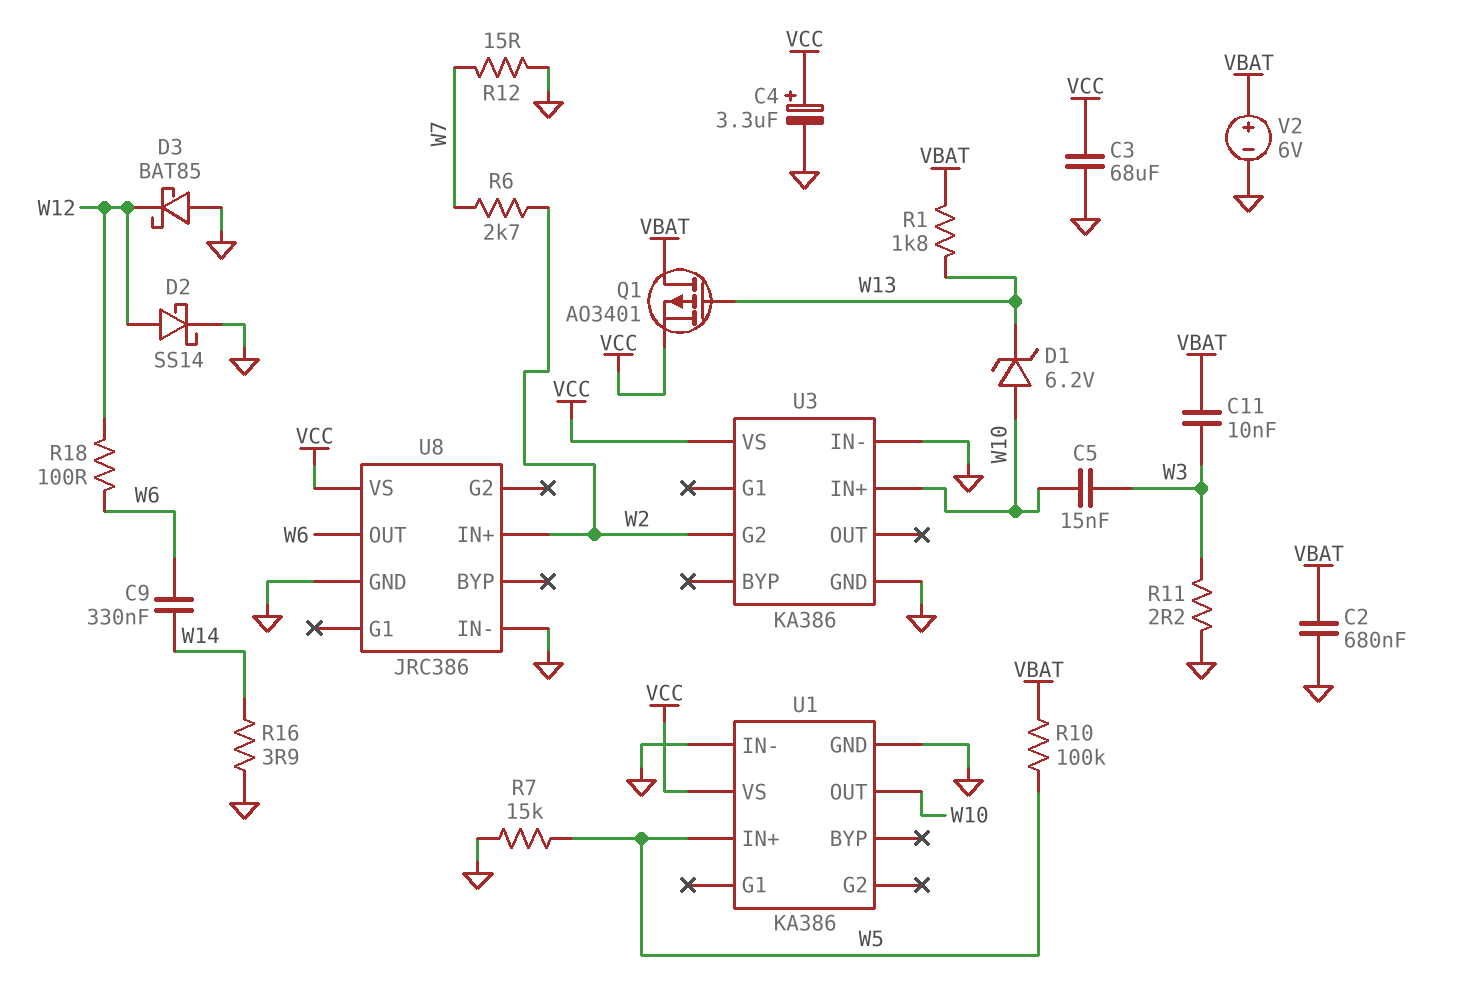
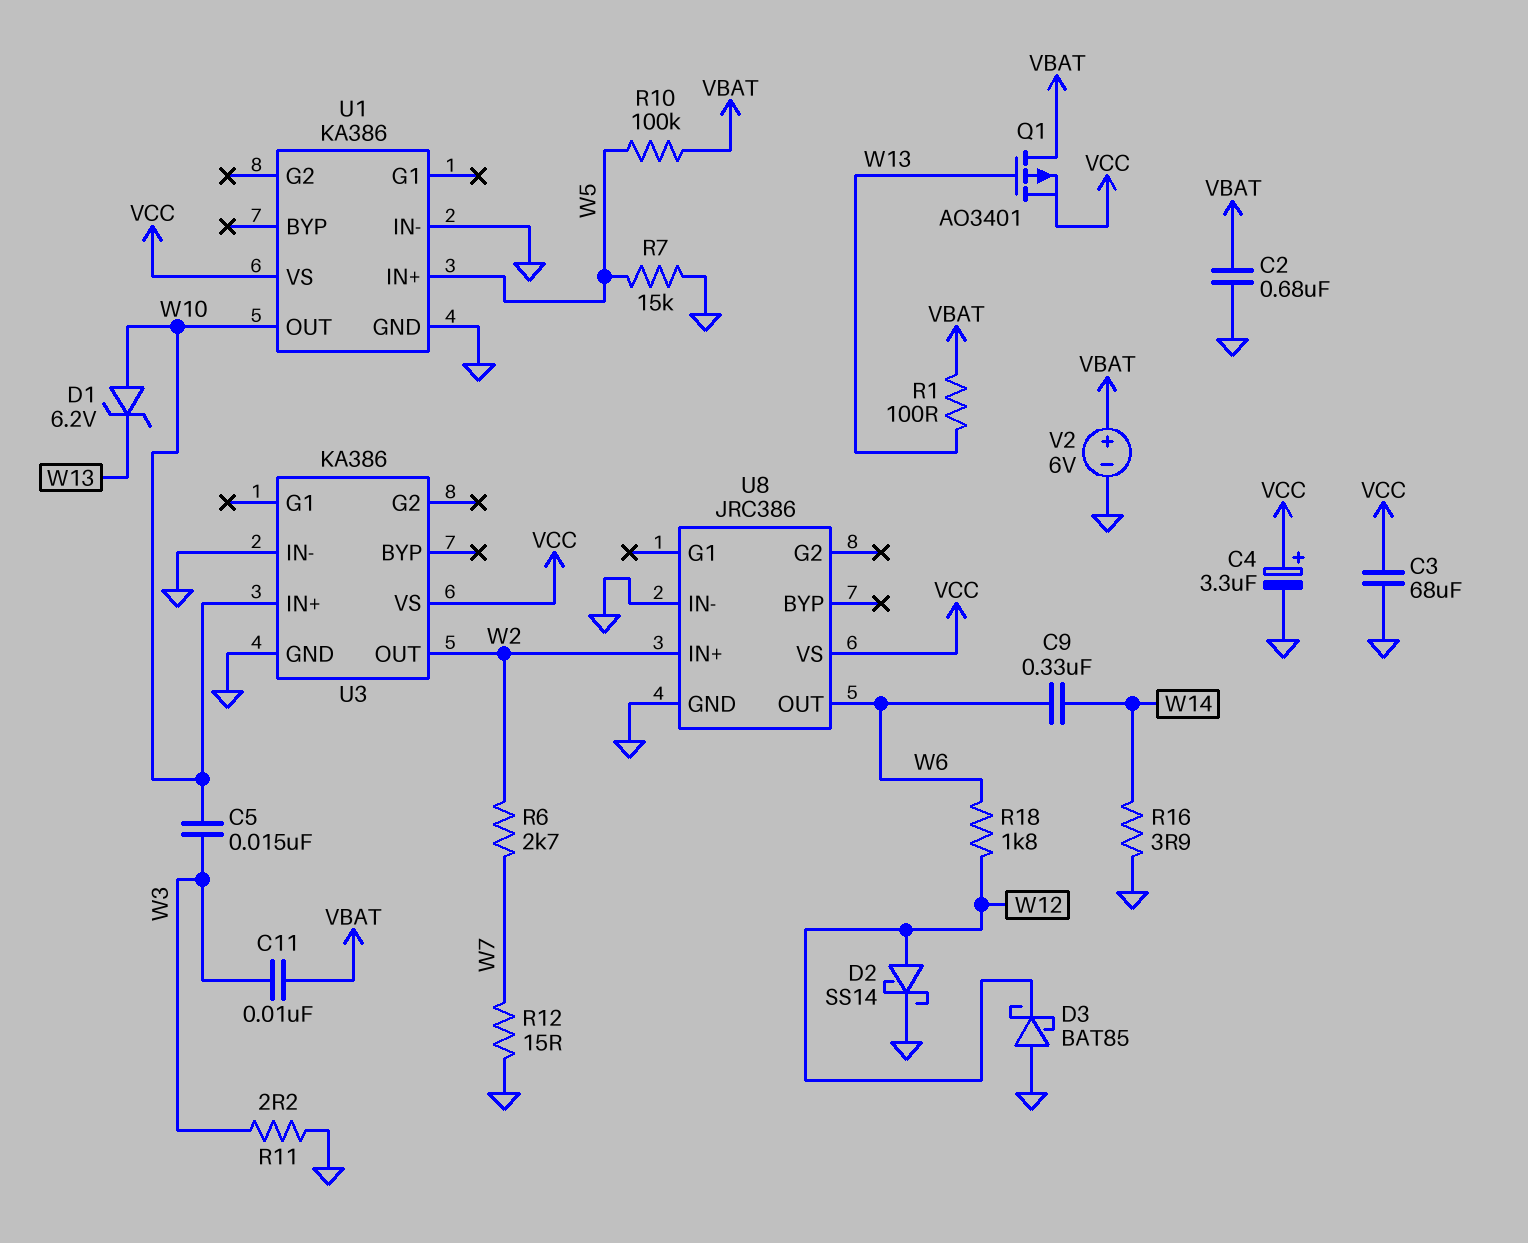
R1: 1.8k (VBAT, W13) -> 100 (VBAT, W13)
R18: 100 (W6, W12) -> 1.8k (W6, W12)
U3 pin G2: W2 -> none
U3 pin OUT: none -> W2

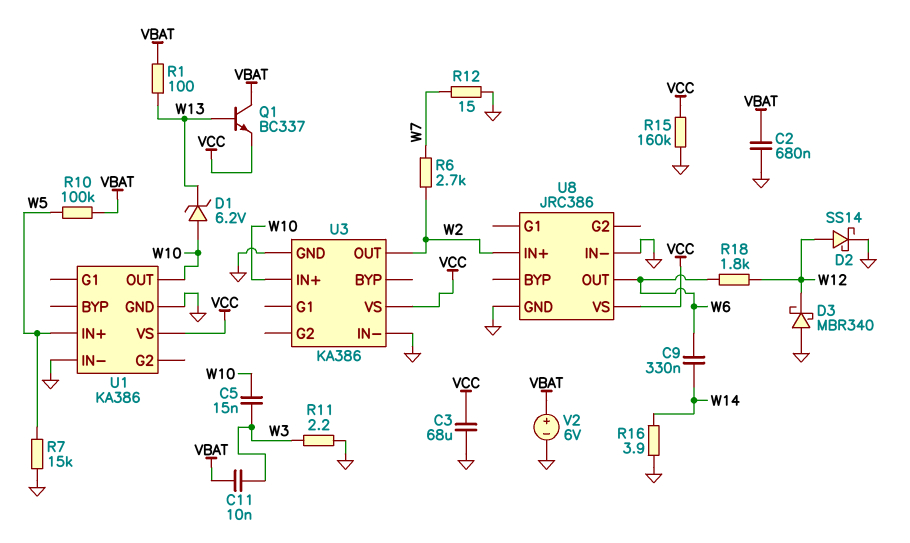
C4: 3.3uF (plus VCC, minus GND) -> none
D3: schottky BAT85 (A GND, K W12) -> schottky MBR340 (A GND, K W12)
Q1: PMOS AO3401 (G W13, D VBAT, S VCC) -> NPN BC337 (B W13, C VBAT, E VCC)
R15: none -> 160k (GND, VCC)

